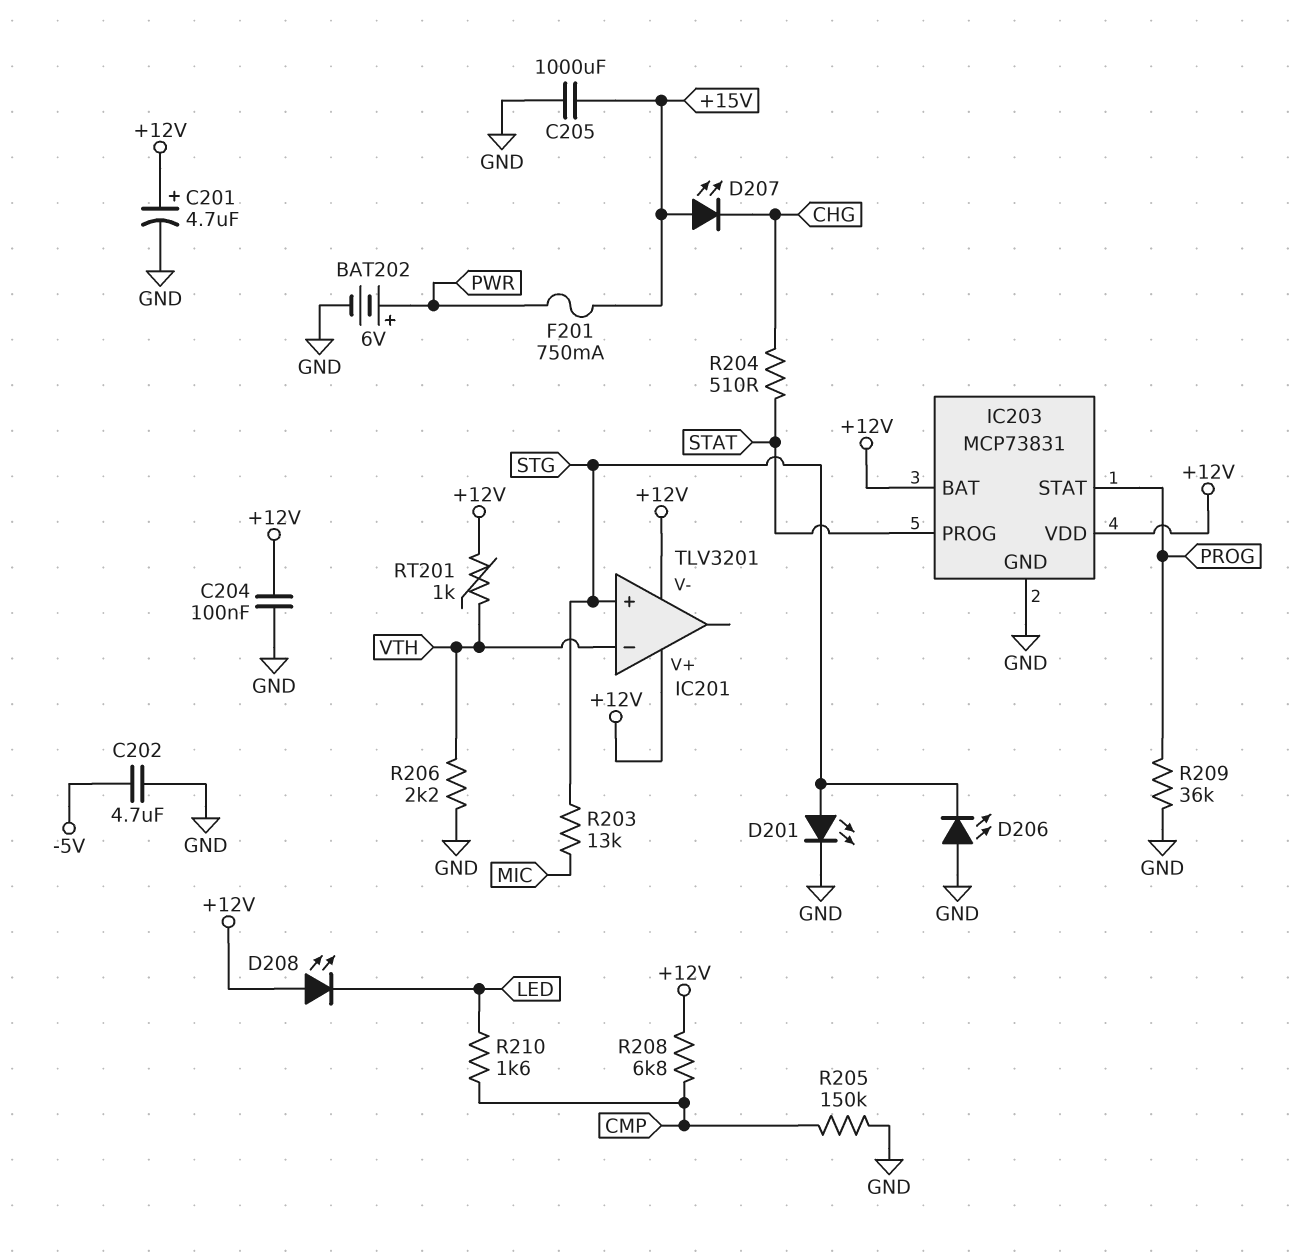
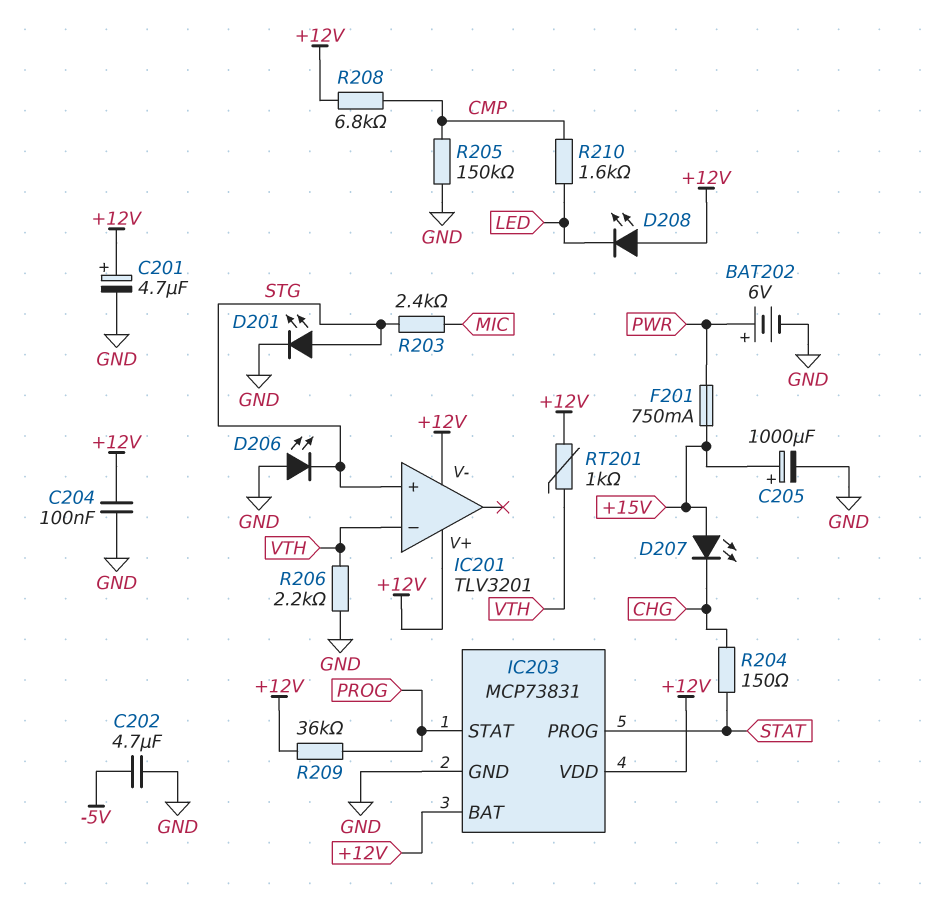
C205: 1000uF (+15V, GND) -> 1000uF (plus +15V, minus GND)
R203: 13k (MIC, STG) -> 2.4k (MIC, STG)
R204: 510 (CHG, STAT) -> 150 (CHG, STAT)
R209: 36k (GND, PROG) -> 36k (+12V, PROG)

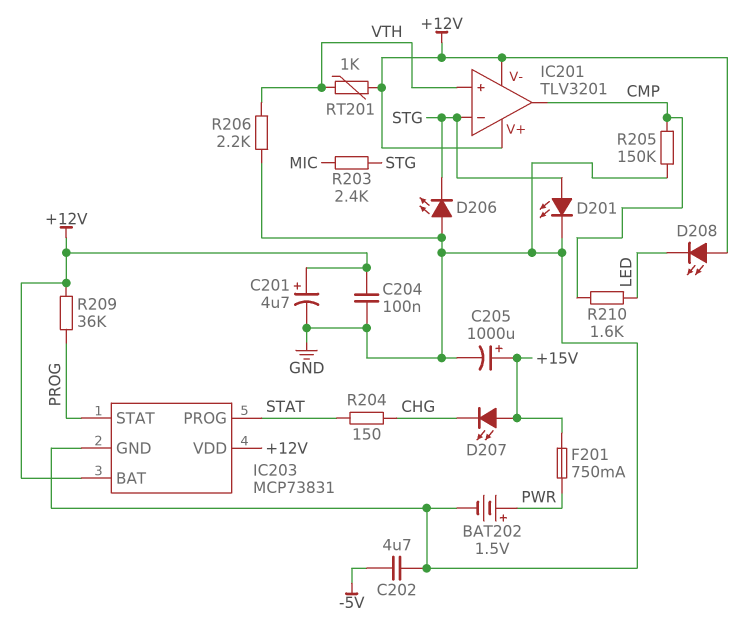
BAT202: 6V (plus PWR, minus GND) -> 1.5V (plus PWR, minus GND)
IC201 pin in+: STG -> VTH
IC201 pin in-: VTH -> STG
IC201 pin out: none -> CMP
R208: 6.8k (+12V, CMP) -> none

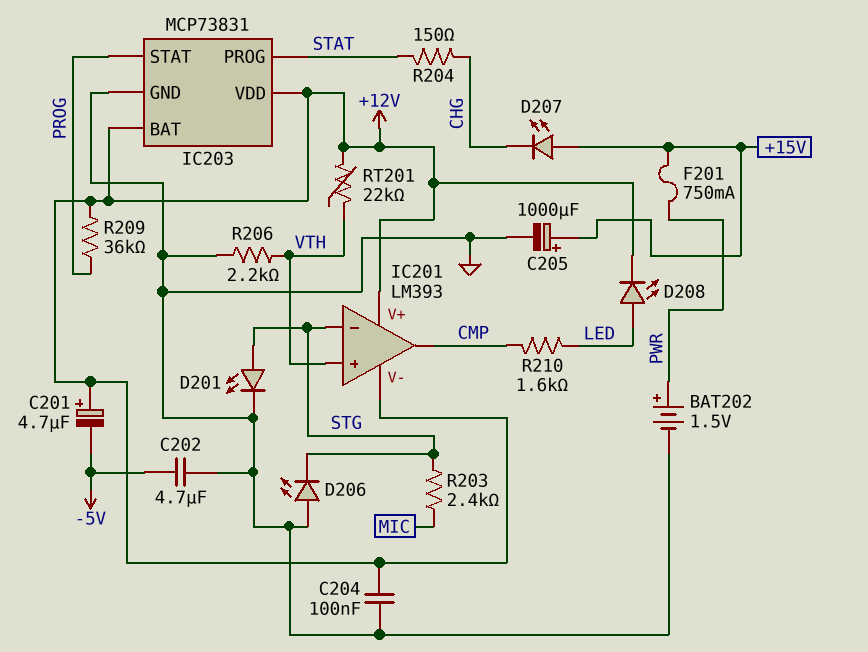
C201: 4.7uF (plus +12V, minus GND) -> 4.7uF (plus +12V, minus -5V)
D208: LED (A +12V, K LED) -> LED (A LED, K +12V)
IC201: TLV3201 -> LM393
R205: 150k (CMP, GND) -> none
RT201: 1k (+12V, VTH) -> 22k (+12V, VTH)

